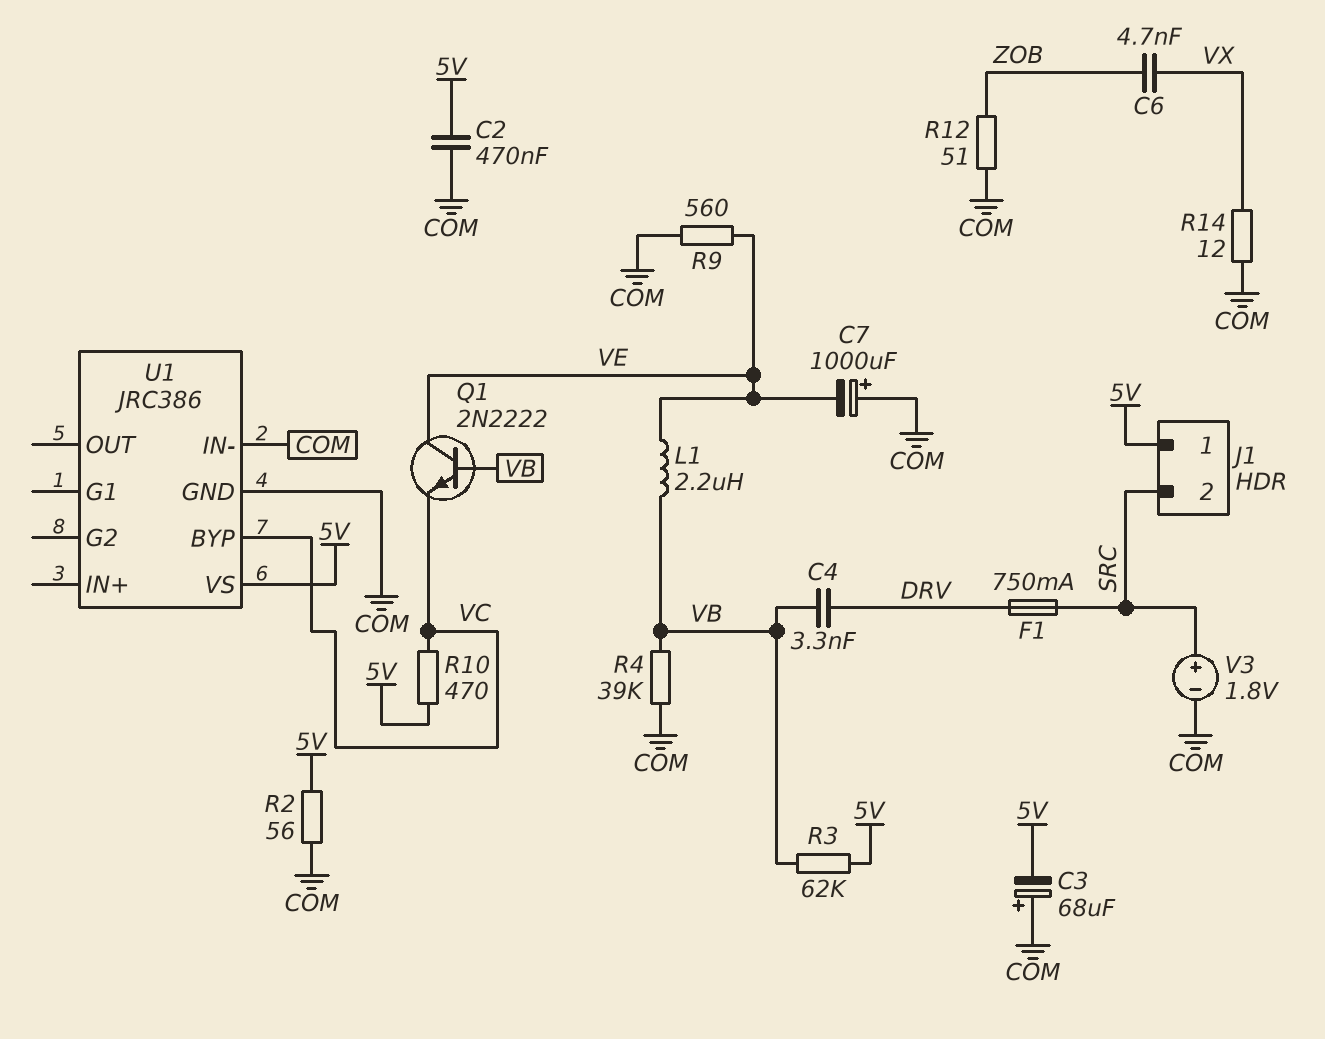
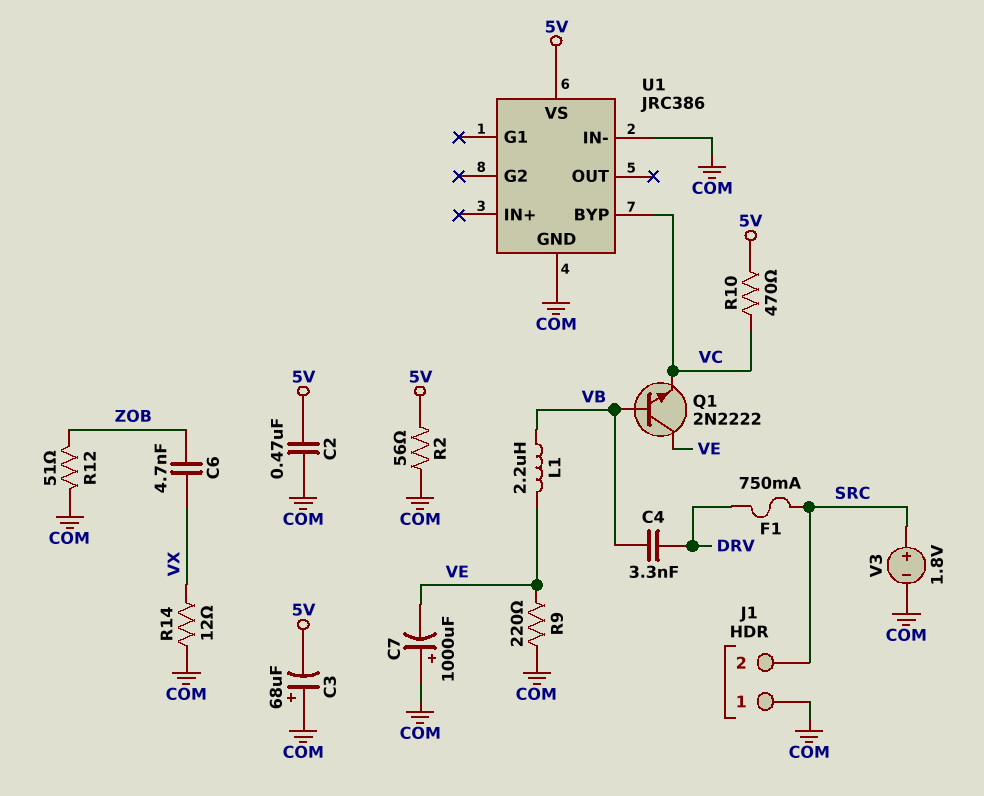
J1 pin 1: 5V -> COM
R3: 62k (5V, VB) -> none
R4: 39k (COM, VB) -> none
R9: 560 (COM, VE) -> 220 (COM, VE)

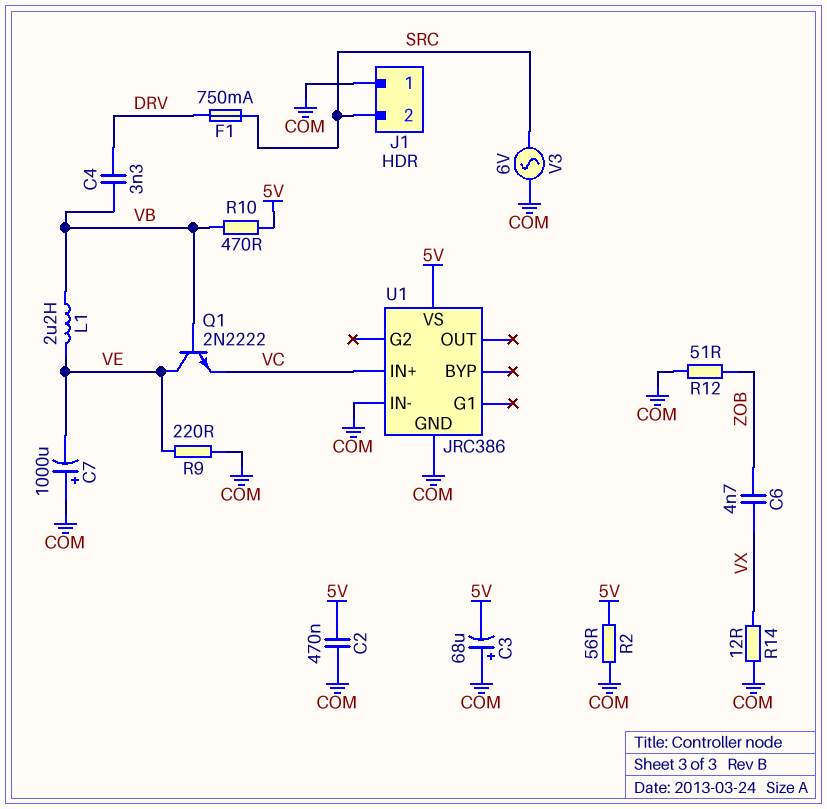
R10: 470 (5V, VC) -> 470 (5V, VB)
U1 pin BYP: VC -> none
U1 pin IN+: none -> VC
V3: 1.8V (plus SRC, minus COM) -> AC 6V (COM, SRC)

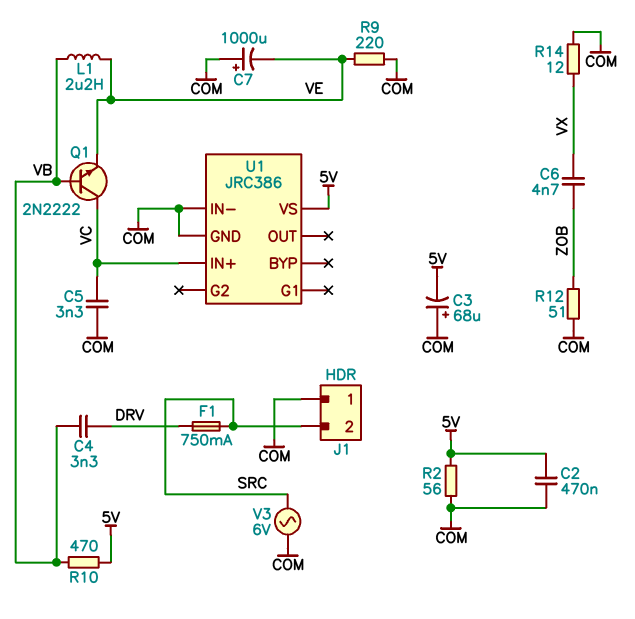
C5: none -> 3.3nF (COM, VC)
Q1: NPN 2N2222 (B VB, C VE, E VC) -> NPN 2N2222 (B VB, C VC, E VE)

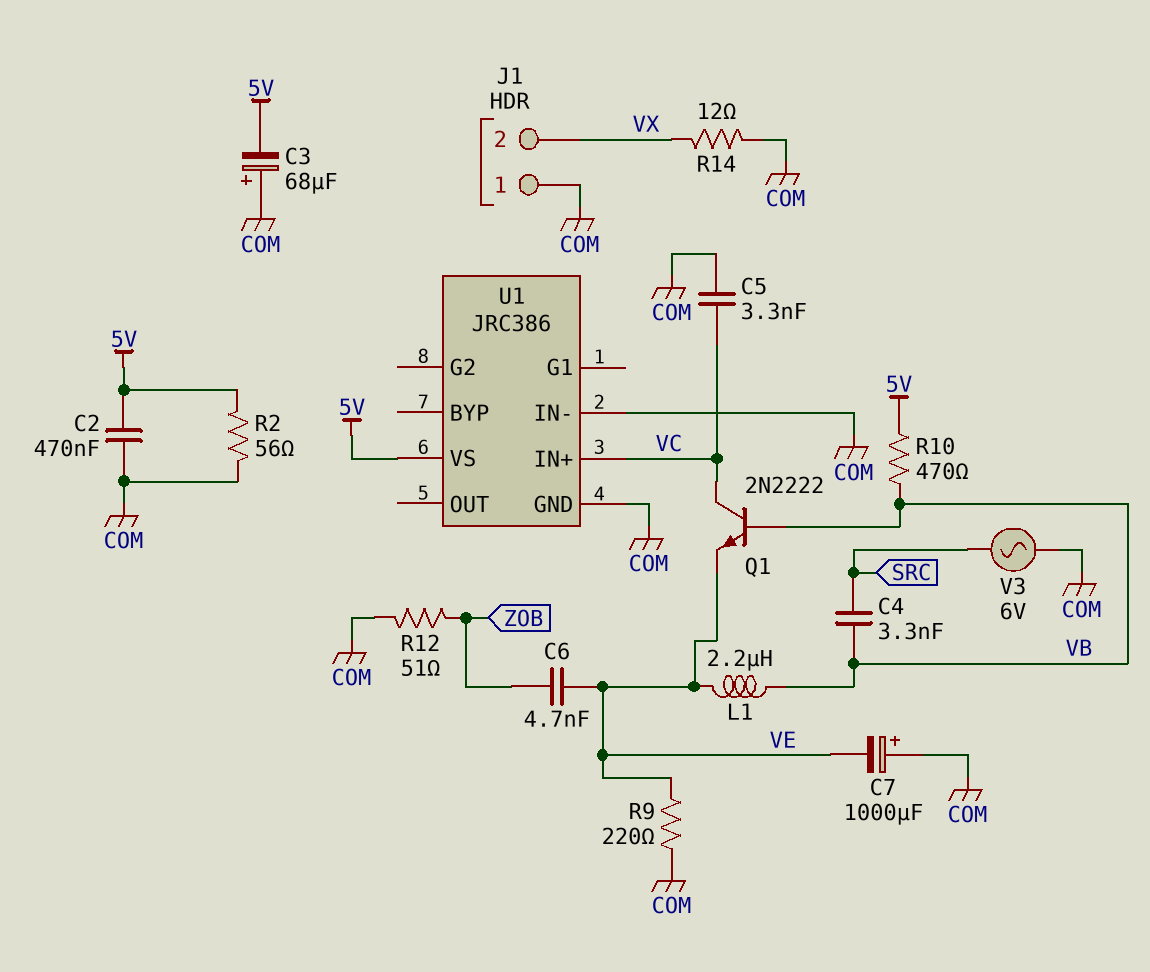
C4: 3.3nF (DRV, VB) -> 3.3nF (SRC, VB)
C6: 4.7nF (VX, ZOB) -> 4.7nF (VE, ZOB)
F1: 750mA (DRV, SRC) -> none
J1 pin 2: SRC -> VX

